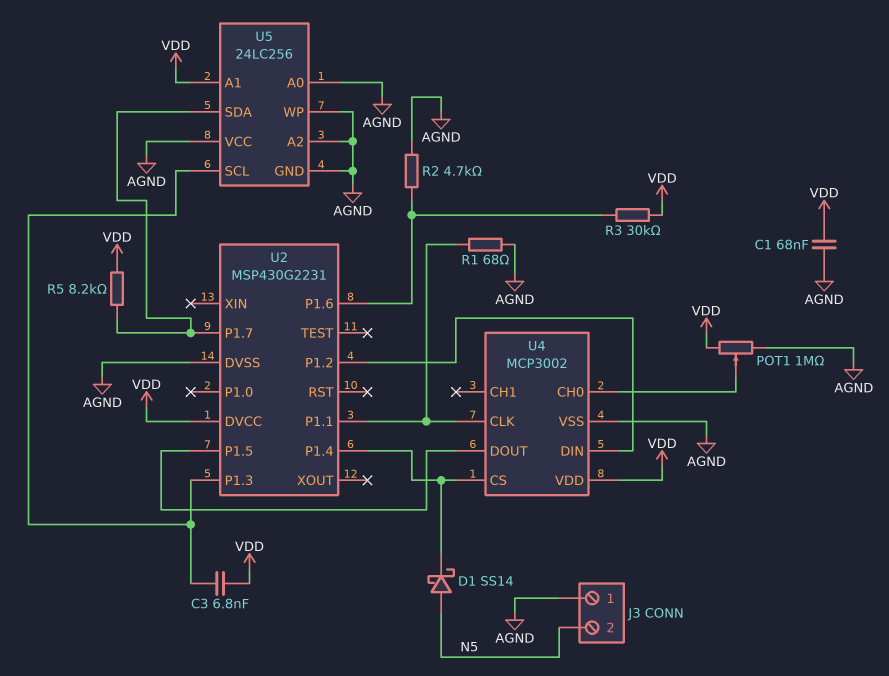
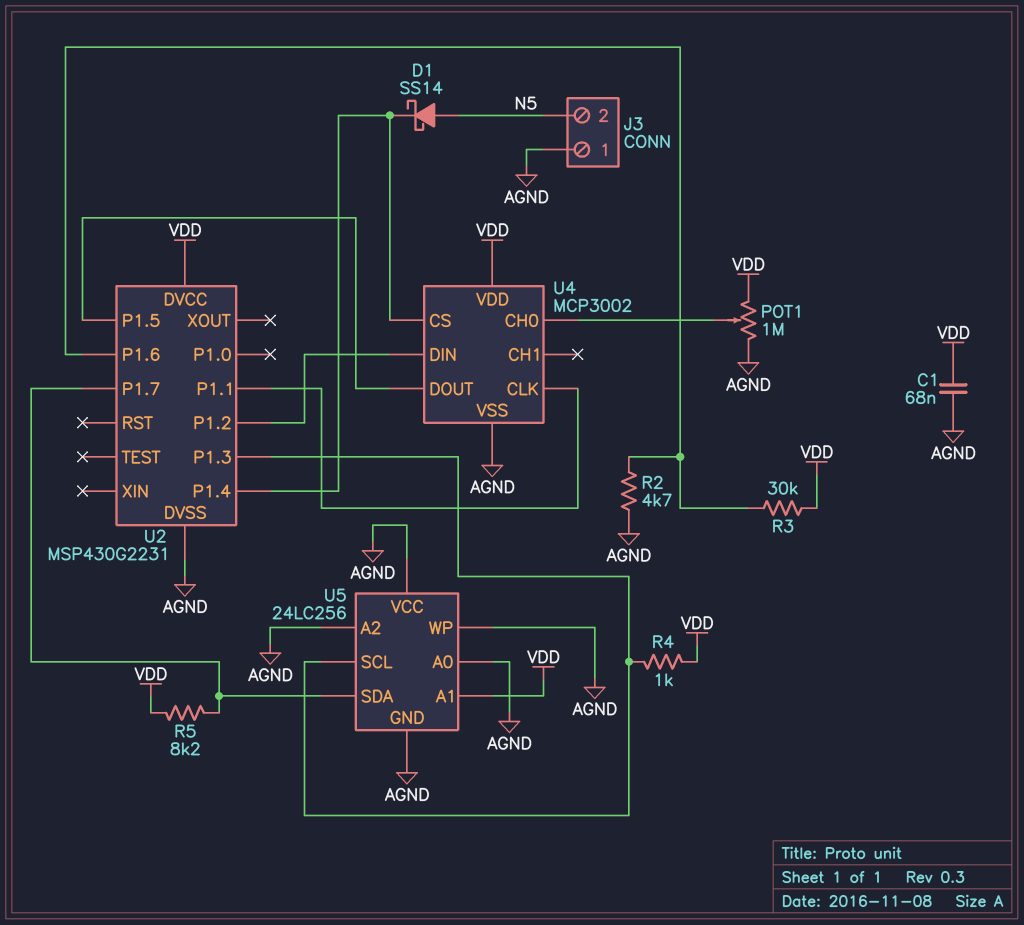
C3: 6.8nF (U2/P1.3, VDD) -> none
R1: 68 (AGND, U2/P1.1) -> none
R4: none -> 1k (U2/P1.3, VDD)

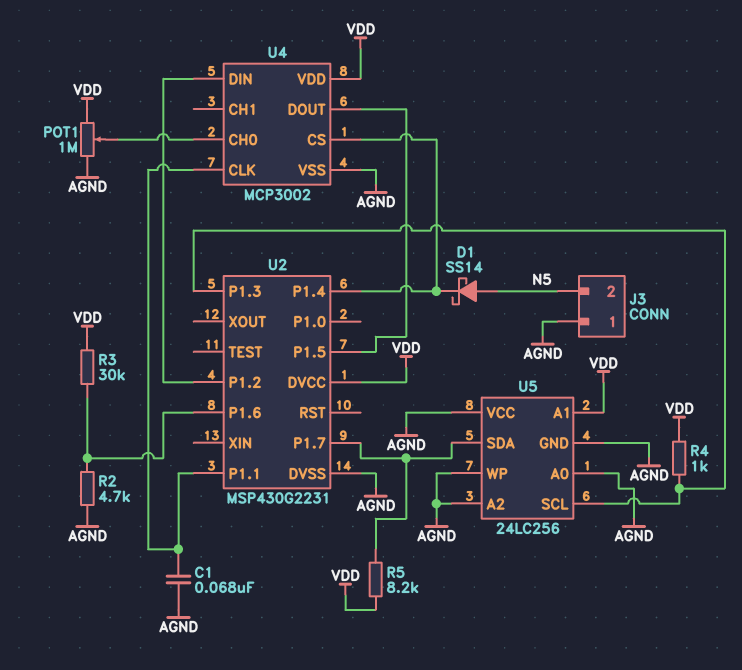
C1: 68nF (AGND, VDD) -> 68nF (AGND, U2/P1.1)

